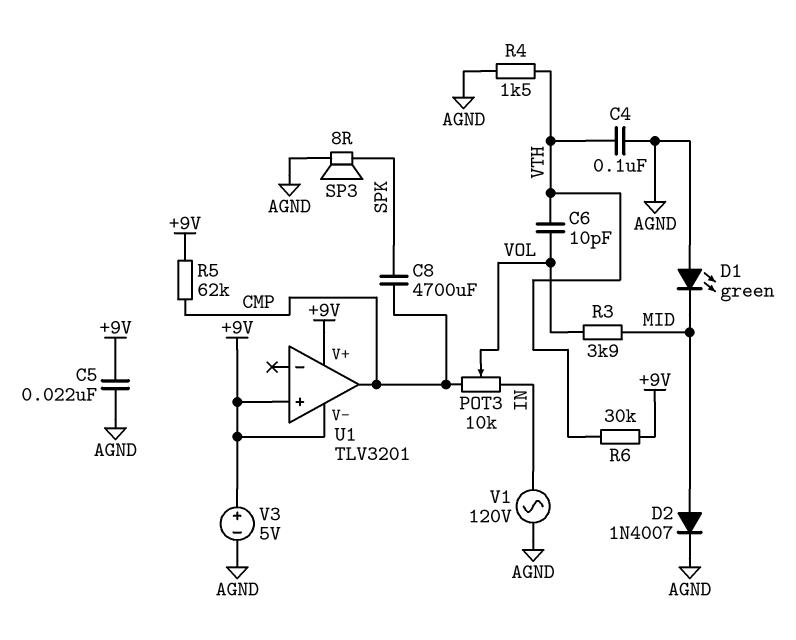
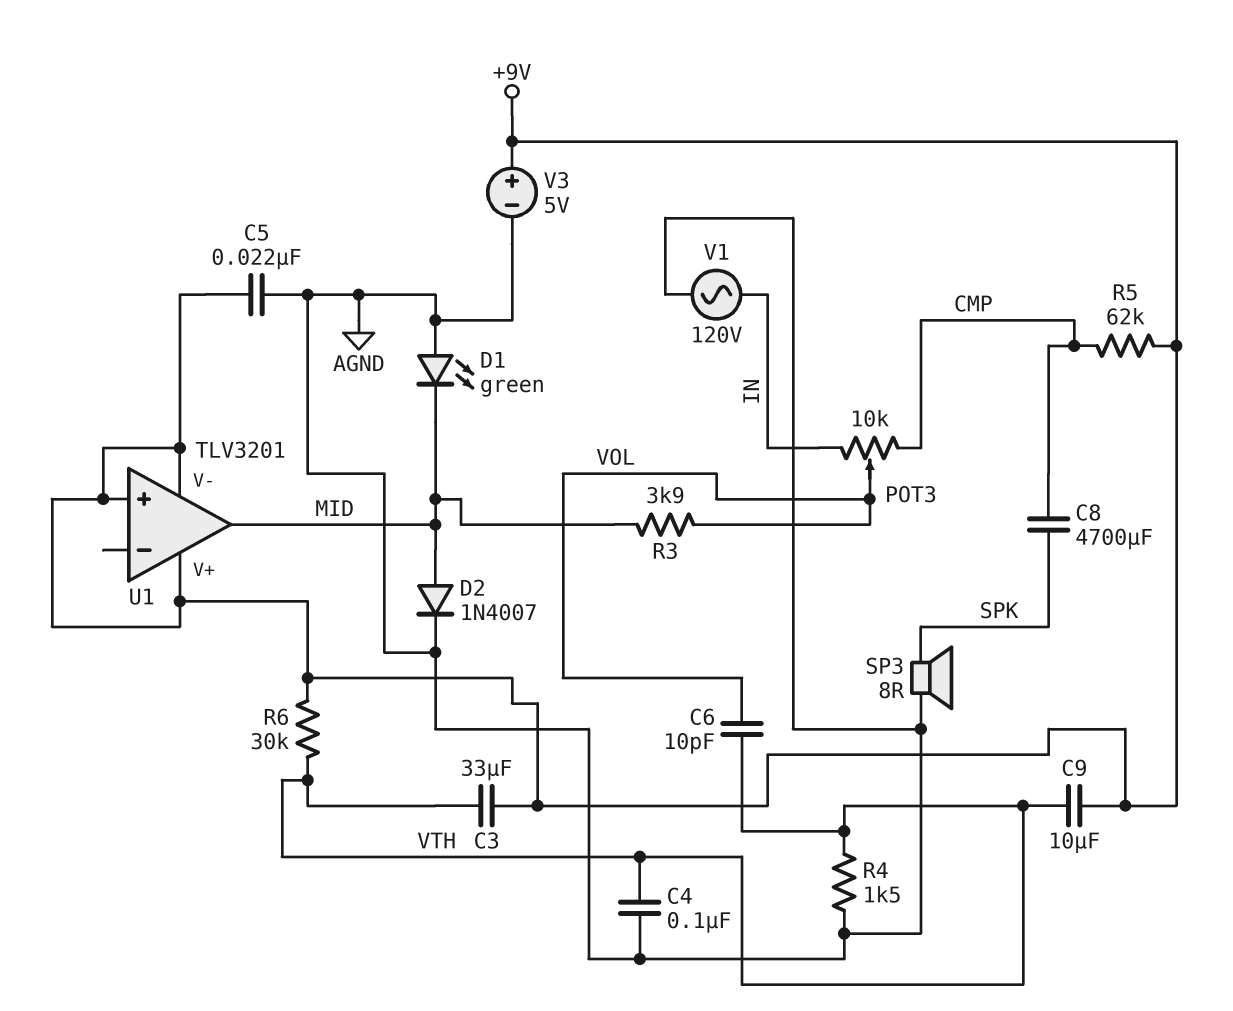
C3: none -> 33uF (+9V, VTH)
C9: none -> 10uF (+9V, VTH)
U1 pin out: CMP -> MID

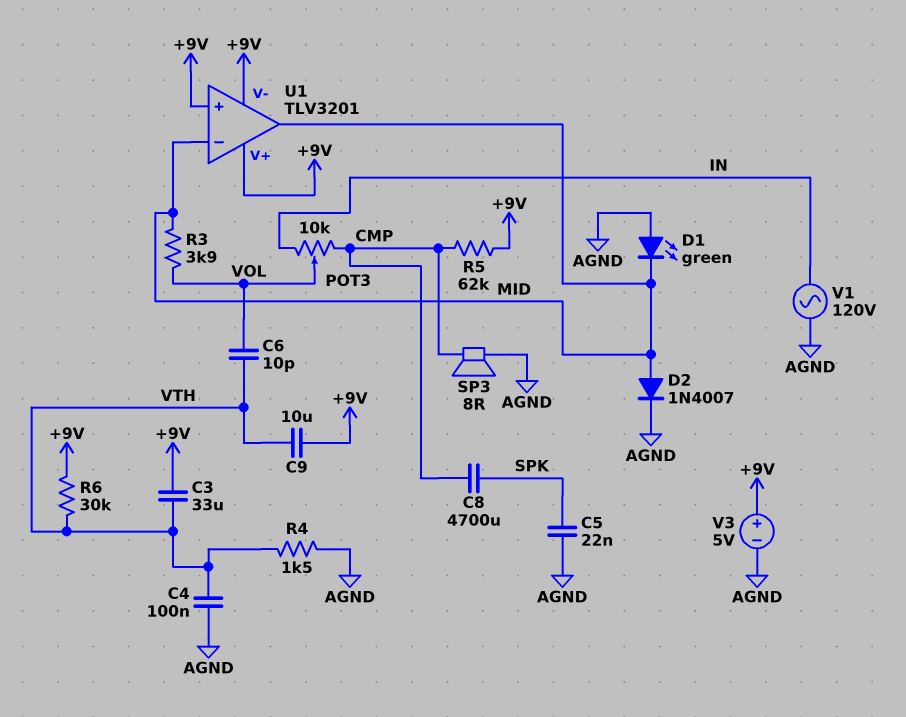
C5: 22nF (+9V, AGND) -> 22nF (AGND, SPK)
SP3: speaker 8R (AGND, SPK) -> speaker 8R (AGND, CMP)
U1 pin in-: none -> MID

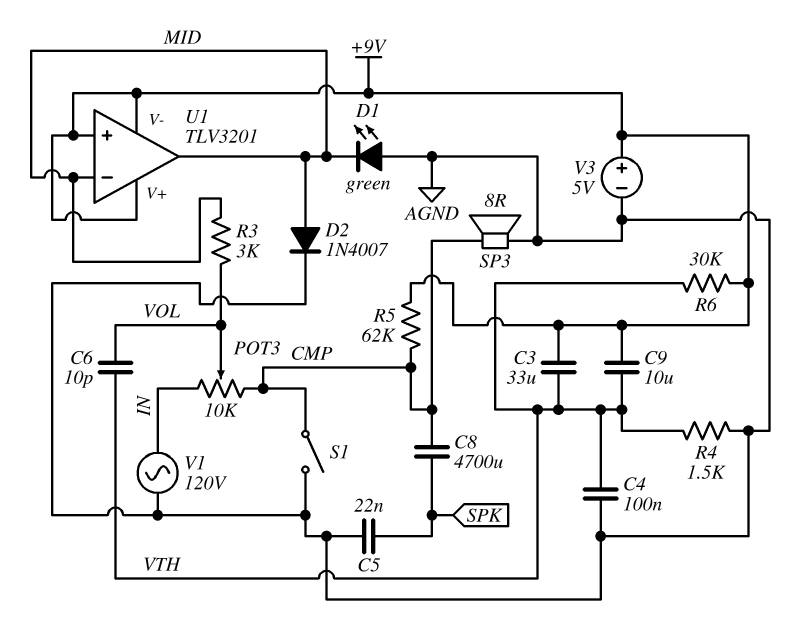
R3: 3.9k (MID, VOL) -> 3k (MID, VOL)
S1: none -> switch (AGND, CMP)

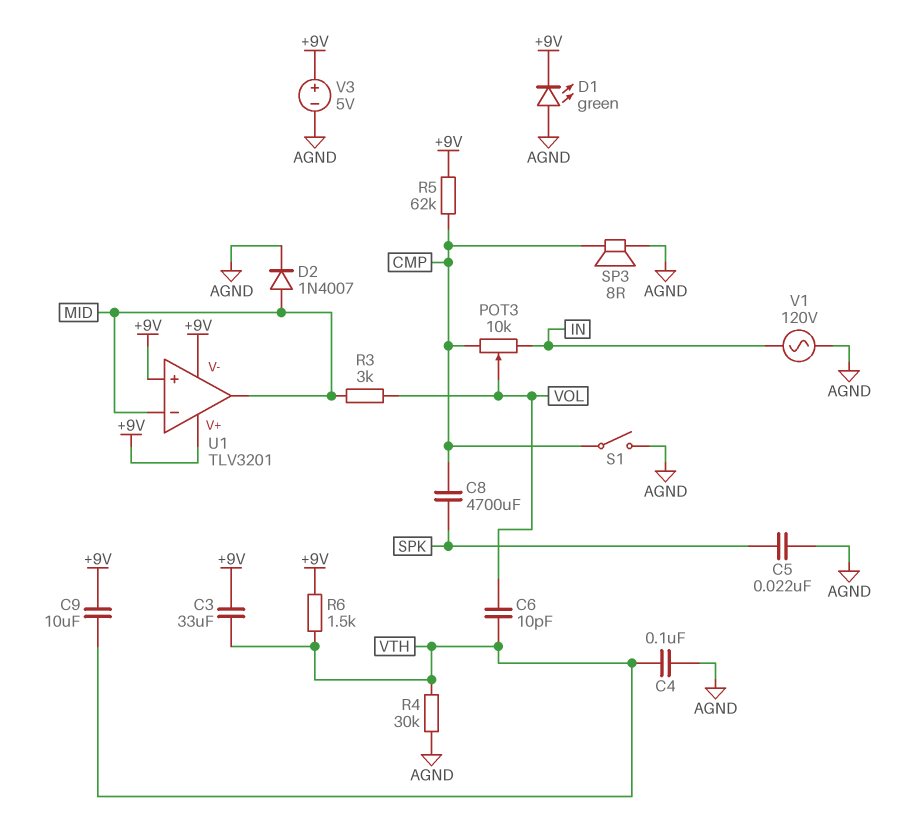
D1: LED green (A AGND, K MID) -> LED green (A AGND, K +9V)
R4: 1.5k (AGND, VTH) -> 30k (AGND, VTH)
R6: 30k (+9V, VTH) -> 1.5k (+9V, VTH)

